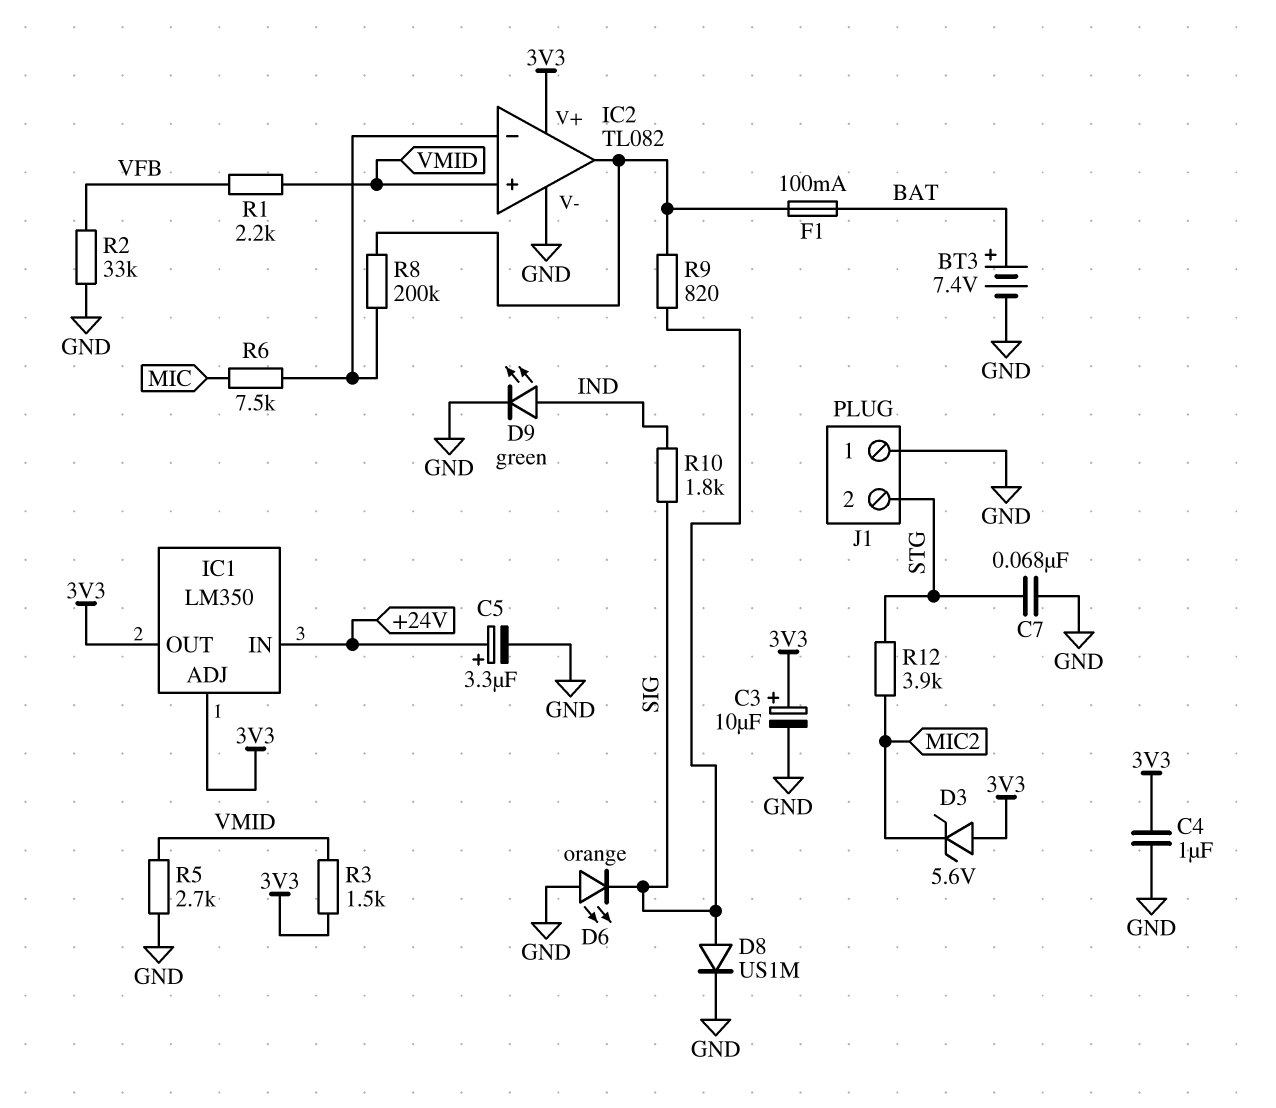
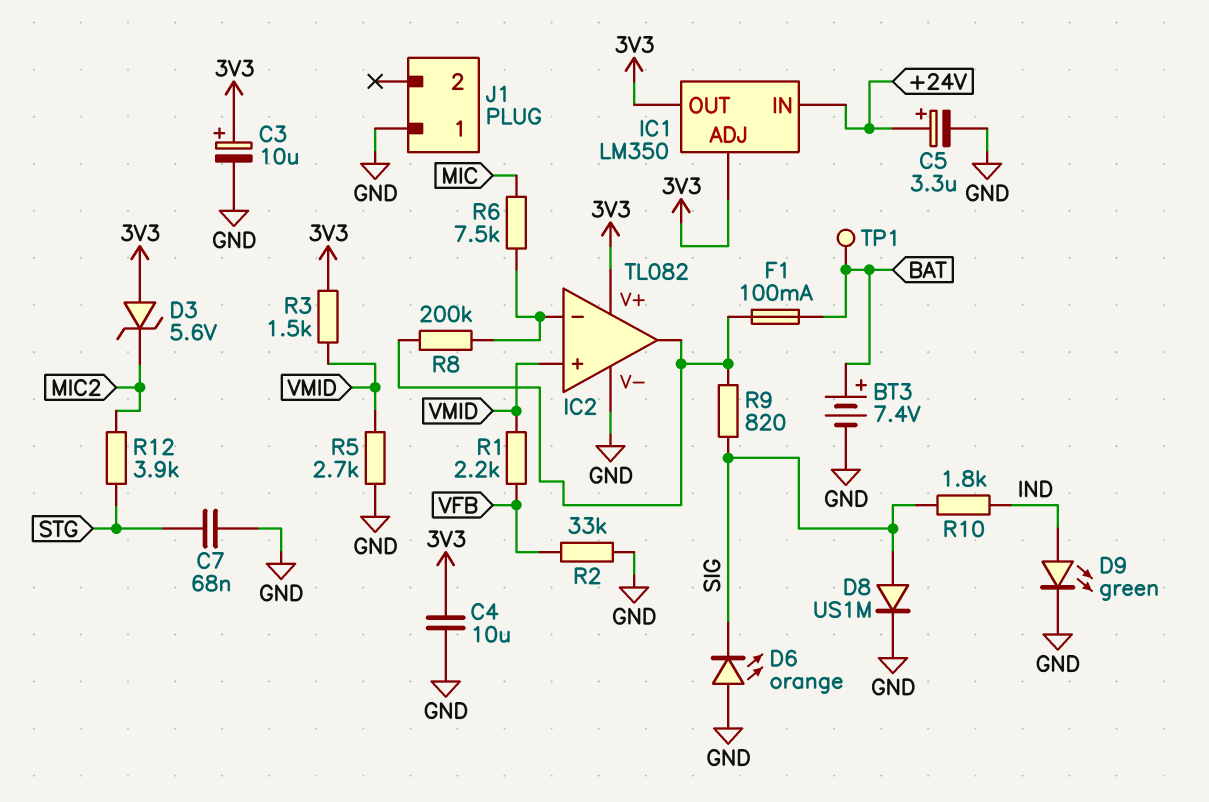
C4: 1uF (3V3, GND) -> 10uF (3V3, GND)
J1 pin 2: STG -> none
TP1: none -> test point (BAT)

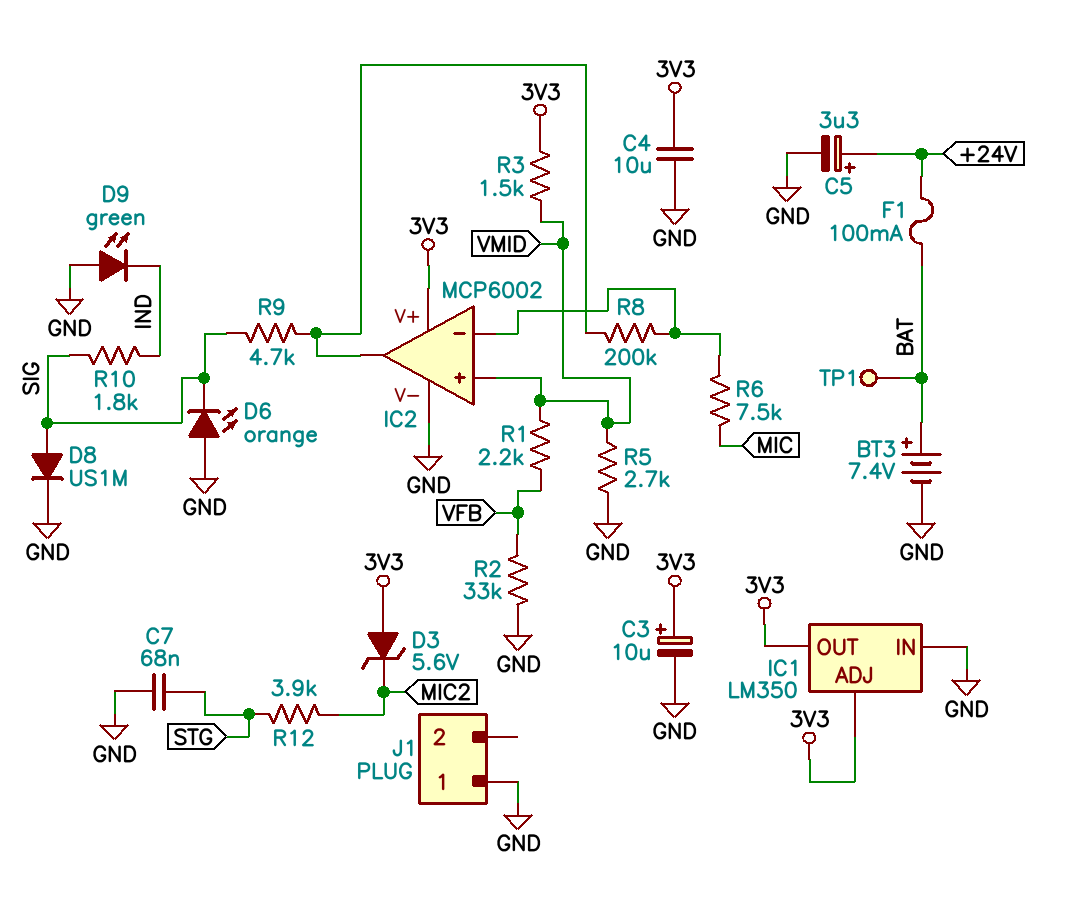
D9: LED green (A IND, K GND) -> LED green (A GND, K IND)
F1: 100mA (BAT, IC2/out) -> 100mA (+24V, BAT)
IC1 pin IN: +24V -> GND
IC2: TL082 -> MCP6002
R9: 820 (IC2/out, SIG) -> 4.7k (IC2/out, SIG)

